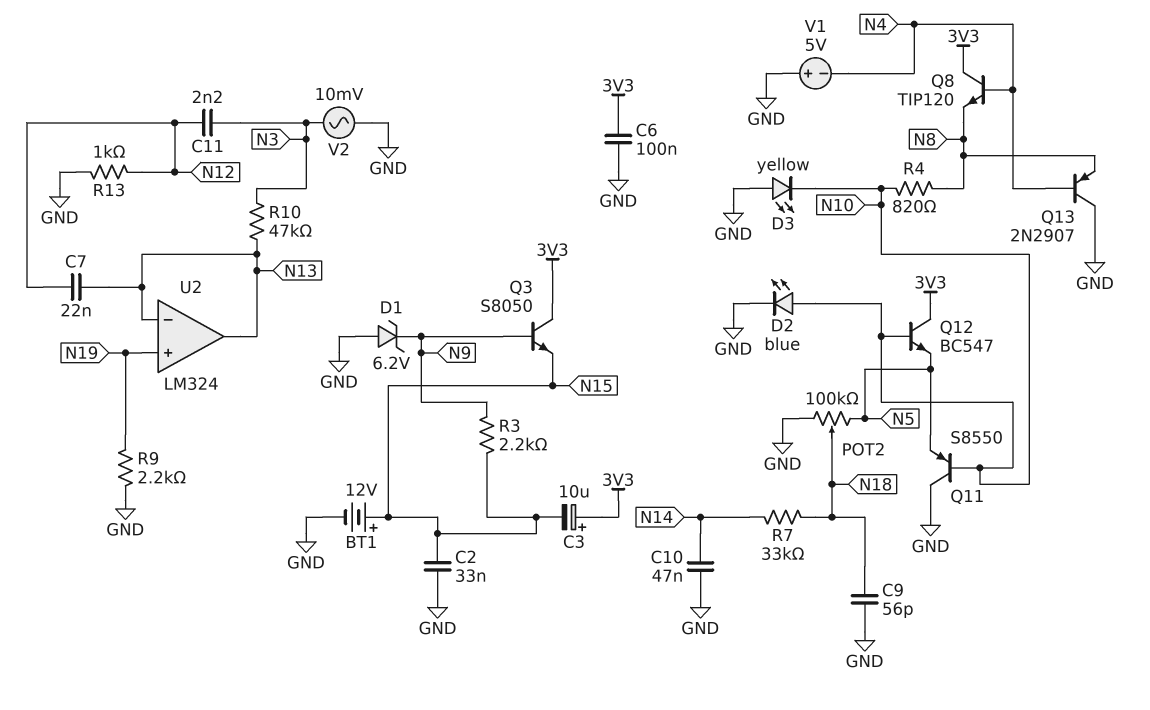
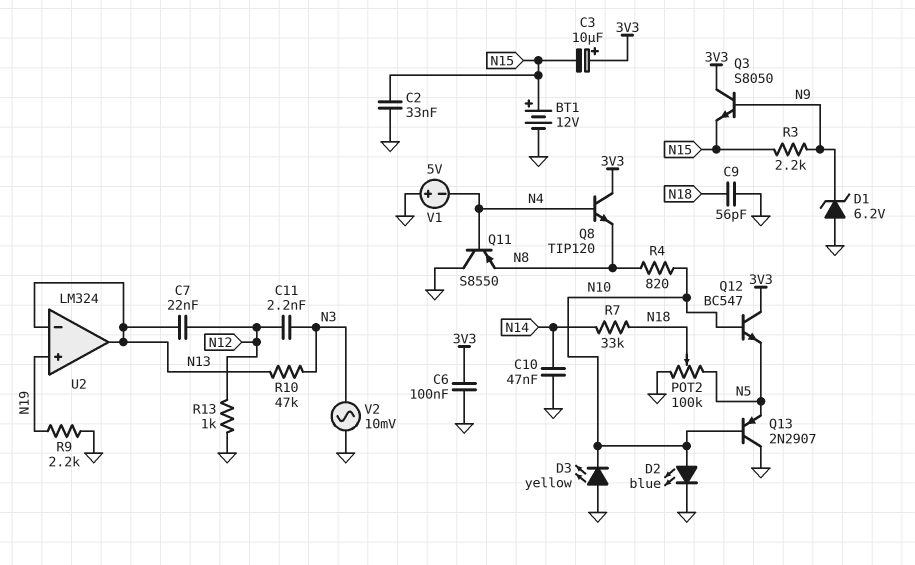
Q11: PNP S8550 (B N10, C GND, E N5) -> PNP S8550 (B N4, C GND, E N8)
Q13: PNP 2N2907 (B N4, C GND, E N8) -> PNP 2N2907 (B N10, C GND, E N5)

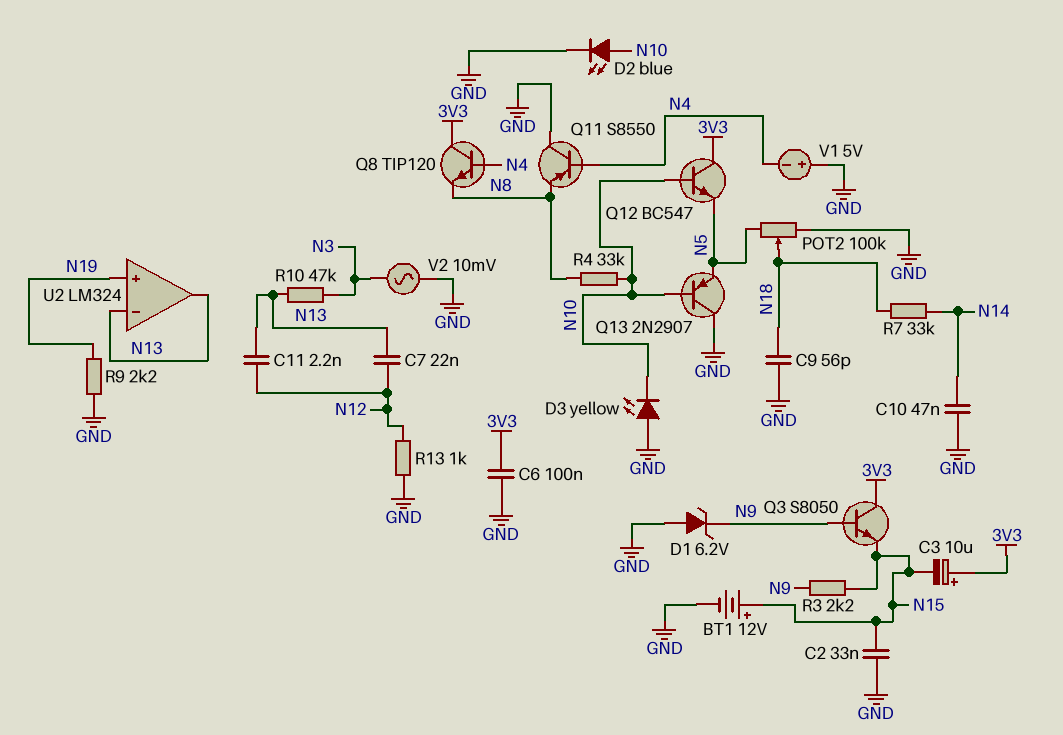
C11: 2.2nF (N3, N12) -> 2.2nF (N12, N13)
R4: 820 (N8, N10) -> 33k (N8, N10)

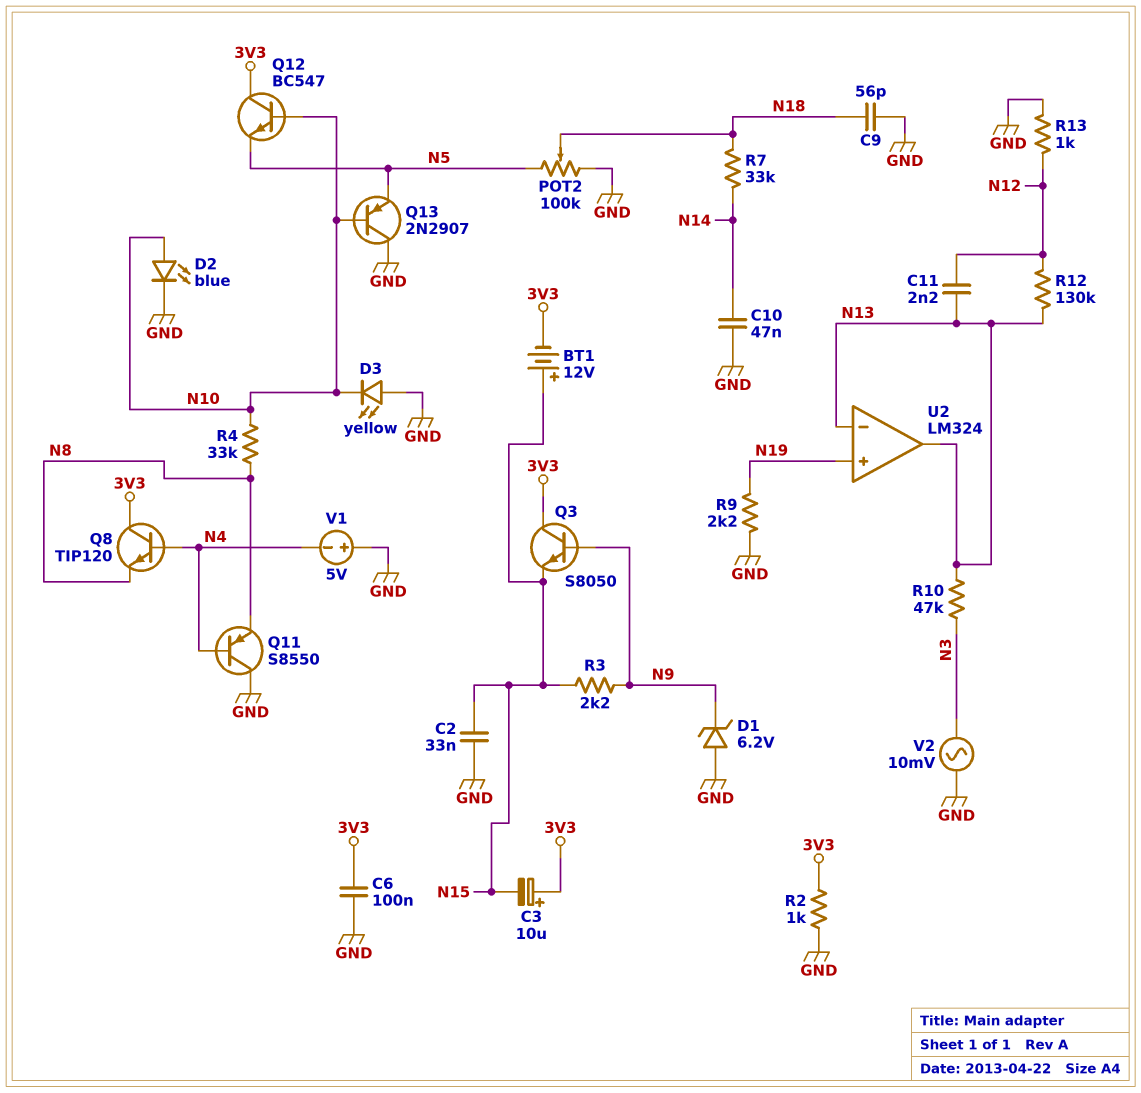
BT1: 12V (plus N15, minus GND) -> 12V (plus N15, minus 3V3)
C7: 22nF (N12, N13) -> none
R2: none -> 1k (3V3, GND)
R12: none -> 130k (N12, N13)

